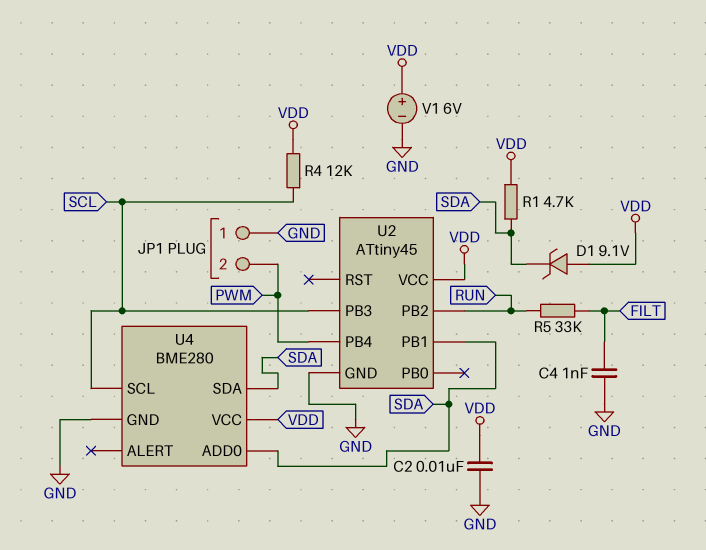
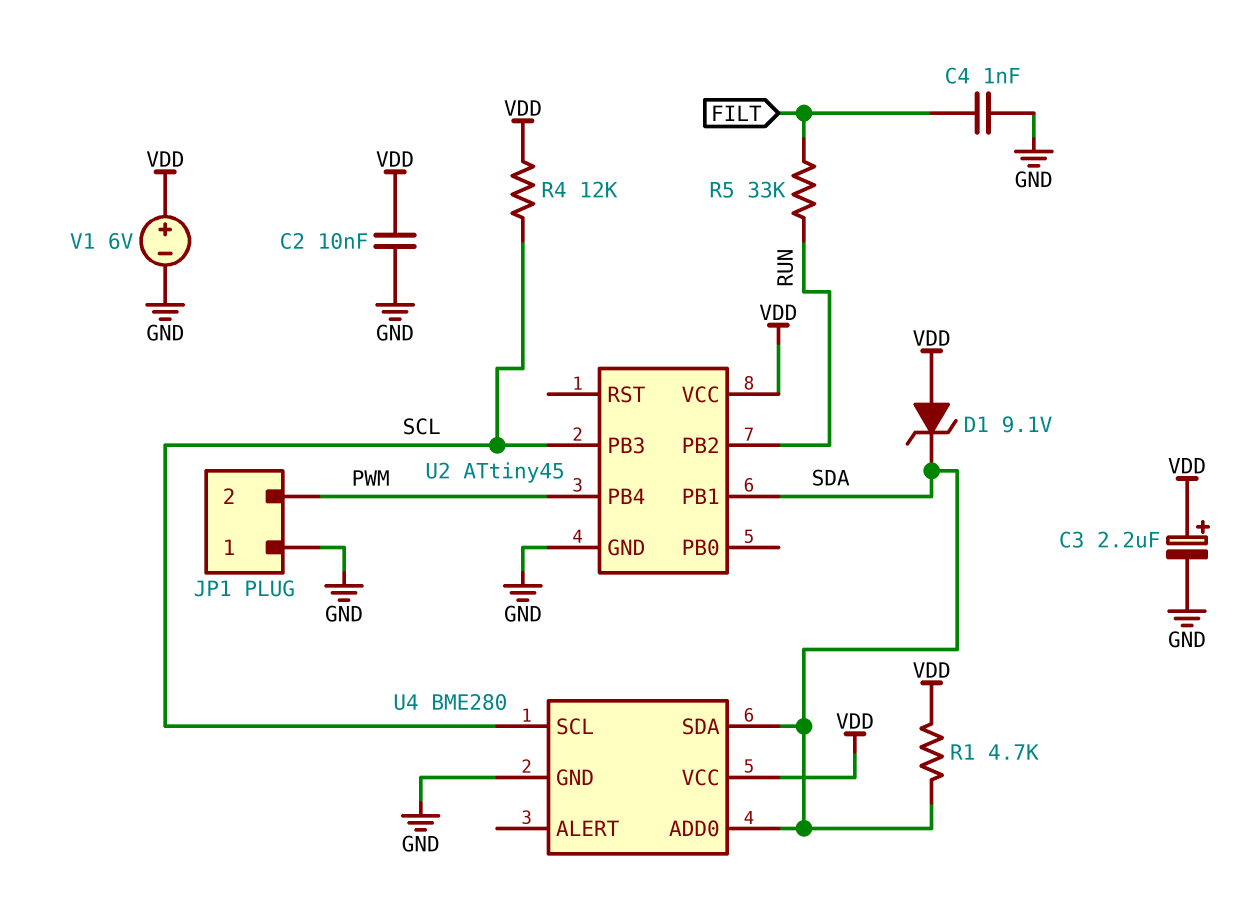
C3: none -> 2.2uF (plus VDD, minus GND)

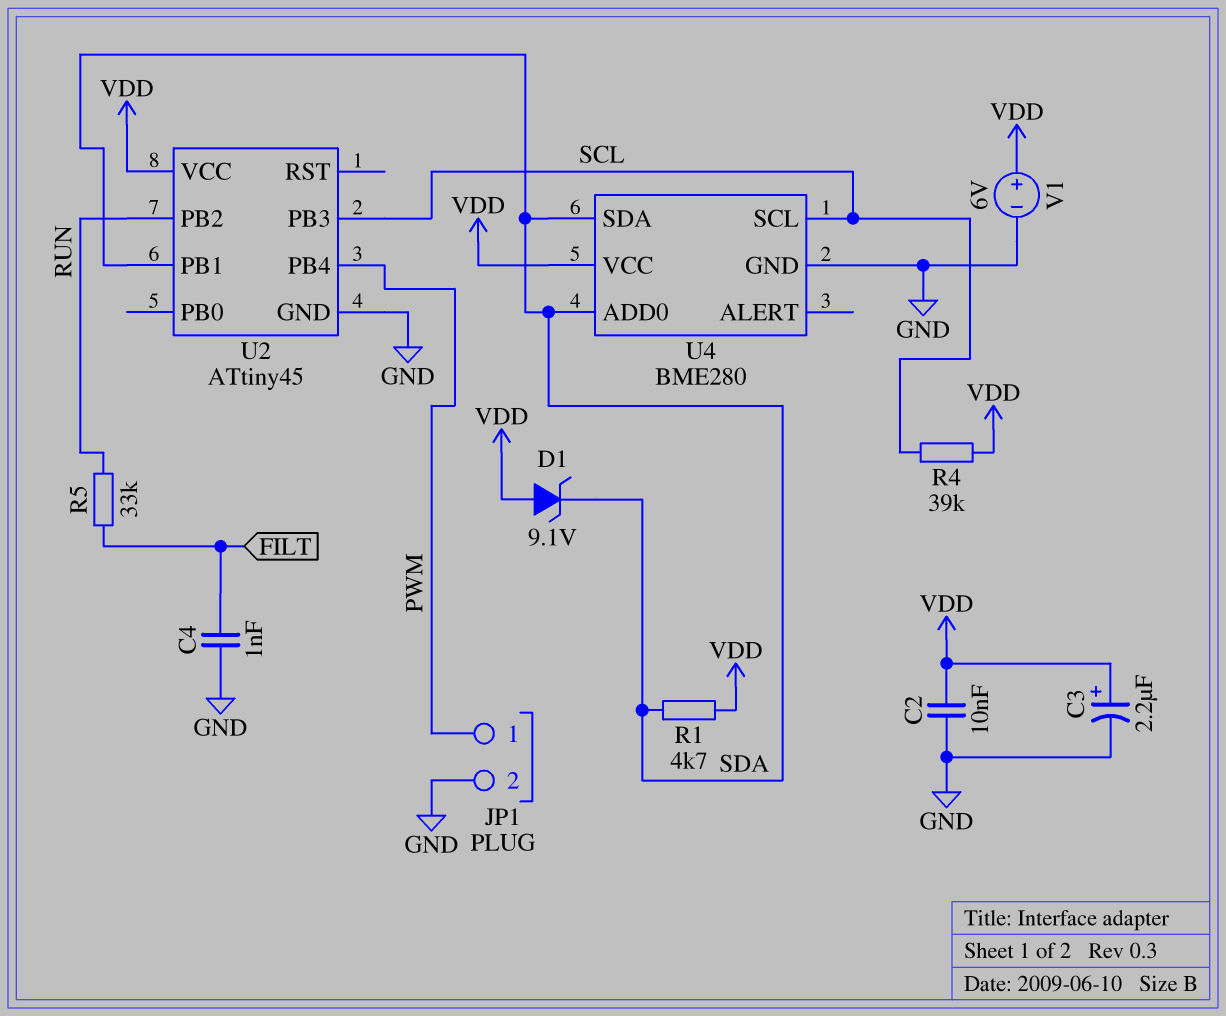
JP1 pin 1: GND -> PWM
JP1 pin 2: PWM -> GND
R4: 12k (SCL, VDD) -> 39k (SCL, VDD)

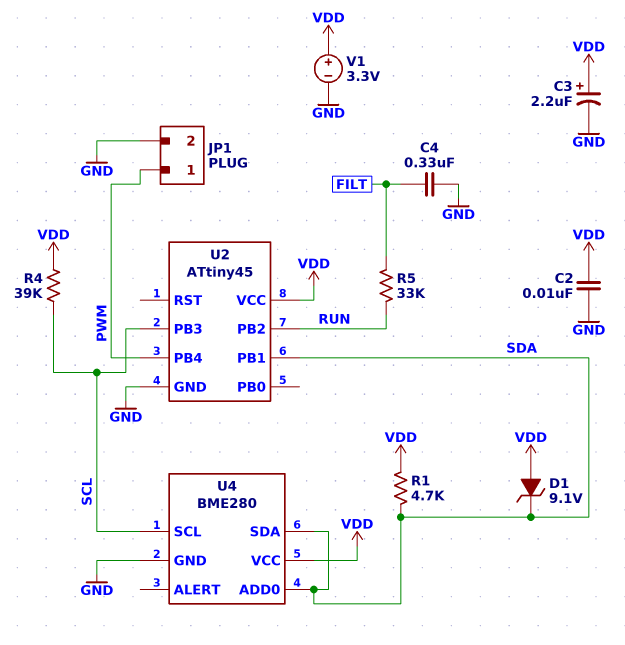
C4: 1nF (FILT, GND) -> 330nF (FILT, GND)
V1: 6V (plus VDD, minus GND) -> 3.3V (plus VDD, minus GND)

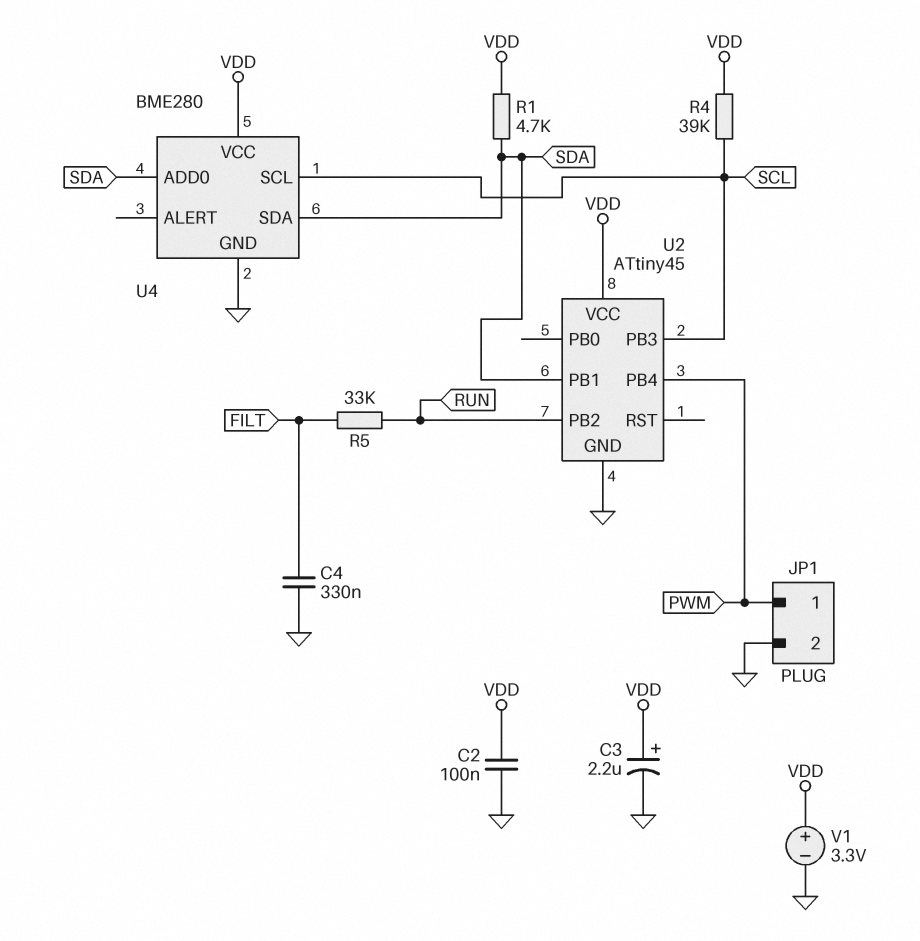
C2: 10nF (GND, VDD) -> 100nF (GND, VDD)
D1: zener 9.1V (A VDD, K SDA) -> none

